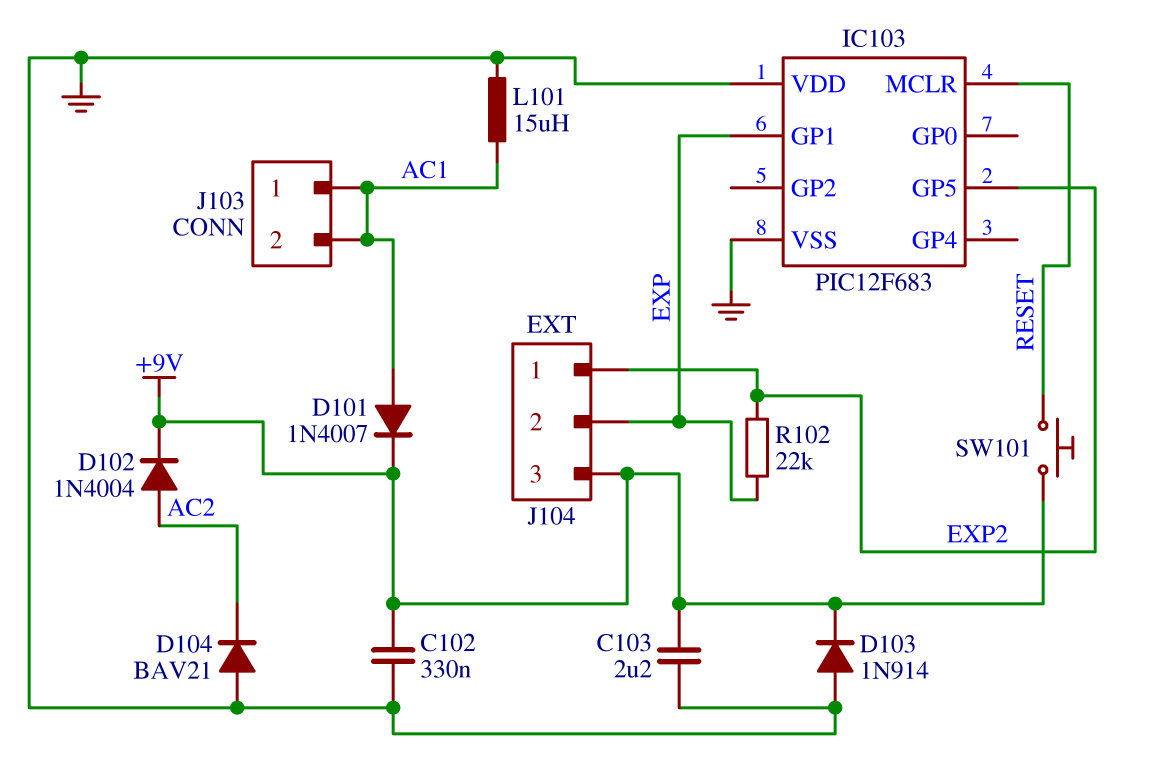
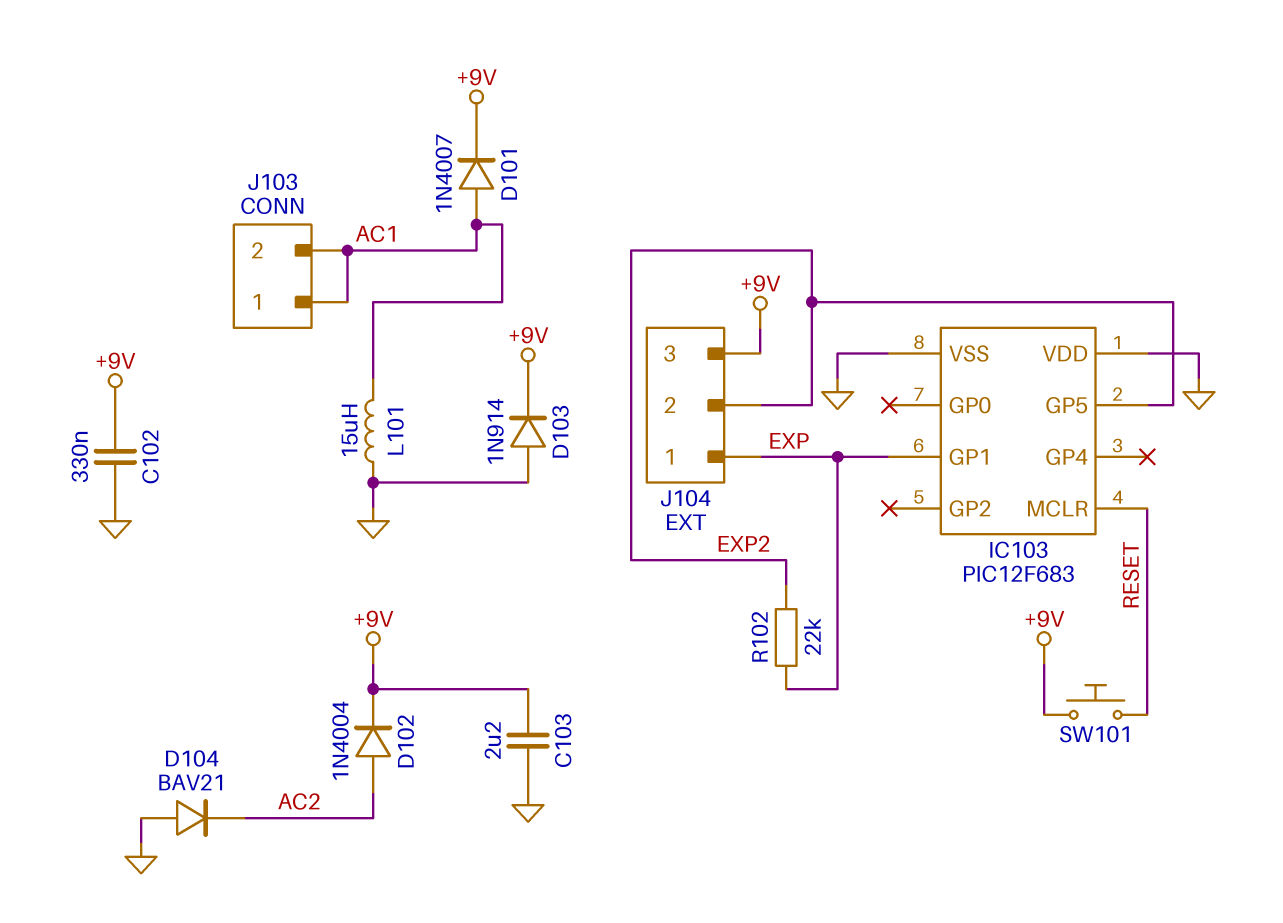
J104 pin 1: EXP2 -> EXP
J104 pin 2: EXP -> EXP2

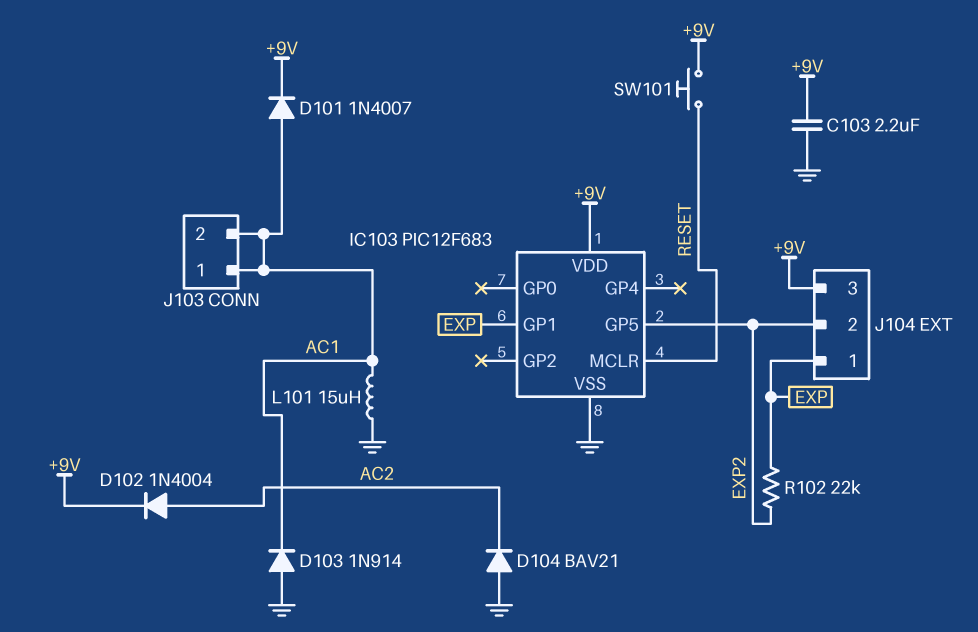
C102: 330nF (+9V, GND) -> none
D103: diode 1N914 (A GND, K +9V) -> diode 1N914 (A GND, K AC1)
IC103 pin VDD: GND -> +9V

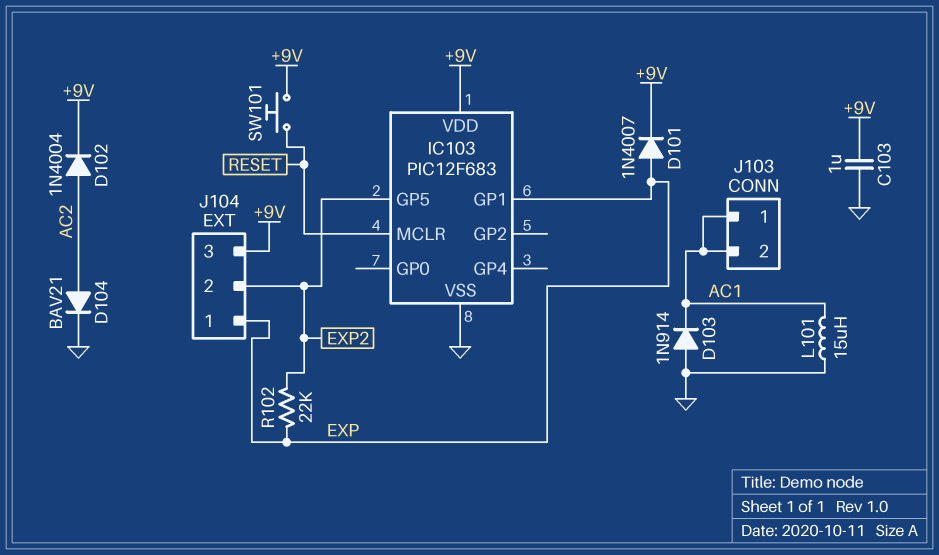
C103: 2.2uF (+9V, GND) -> 1uF (+9V, GND)
D101: diode 1N4007 (A AC1, K +9V) -> diode 1N4007 (A EXP, K +9V)
D104: diode BAV21 (A GND, K AC2) -> diode BAV21 (A AC2, K GND)

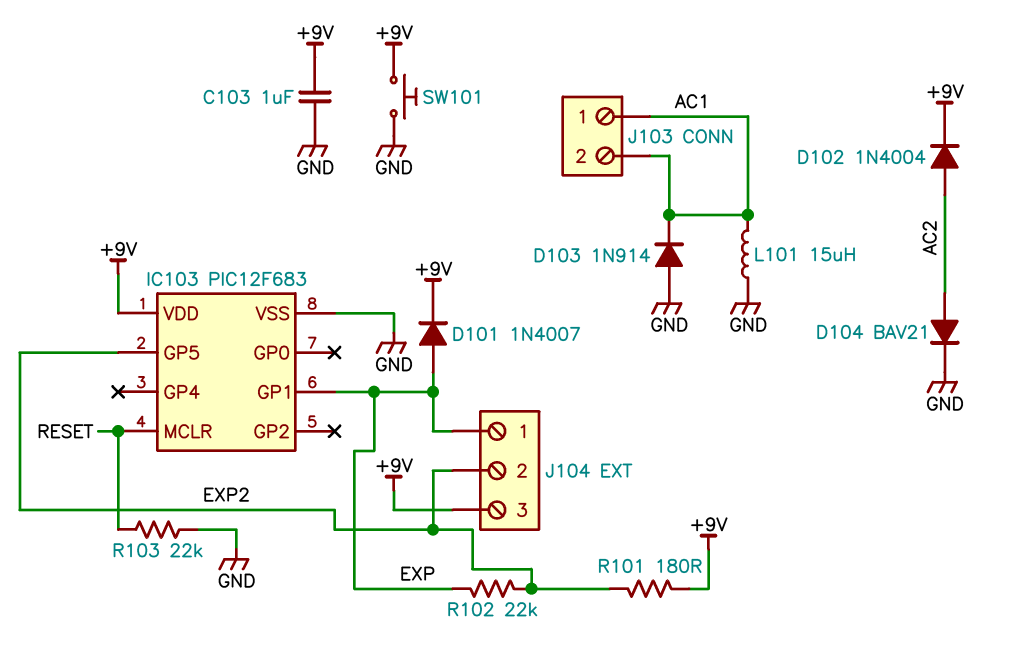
R101: none -> 180 (+9V, EXP2)
R103: none -> 22k (GND, RESET)
SW101: button (+9V, RESET) -> button (+9V, GND)

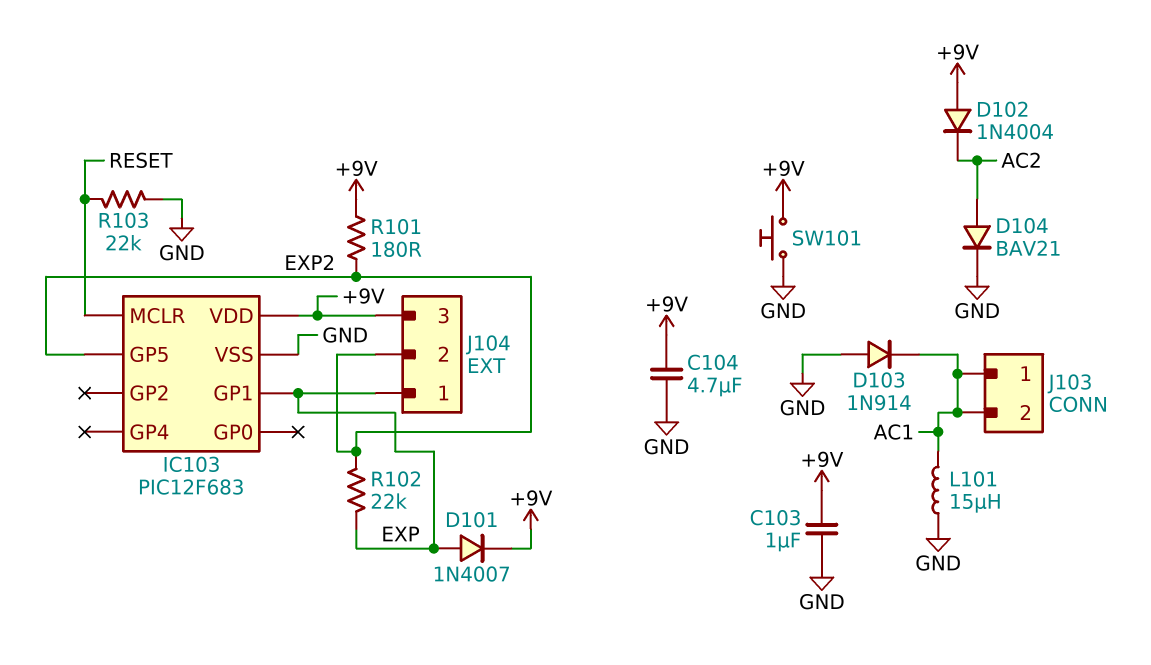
C104: none -> 4.7uF (+9V, GND)
D102: diode 1N4004 (A AC2, K +9V) -> diode 1N4004 (A +9V, K AC2)

